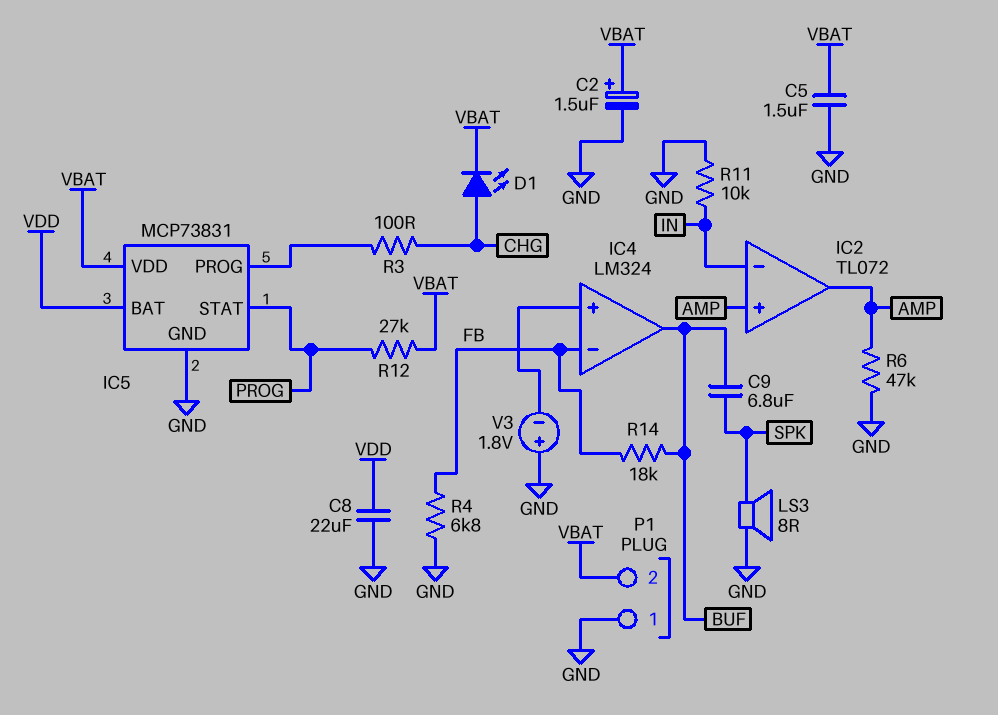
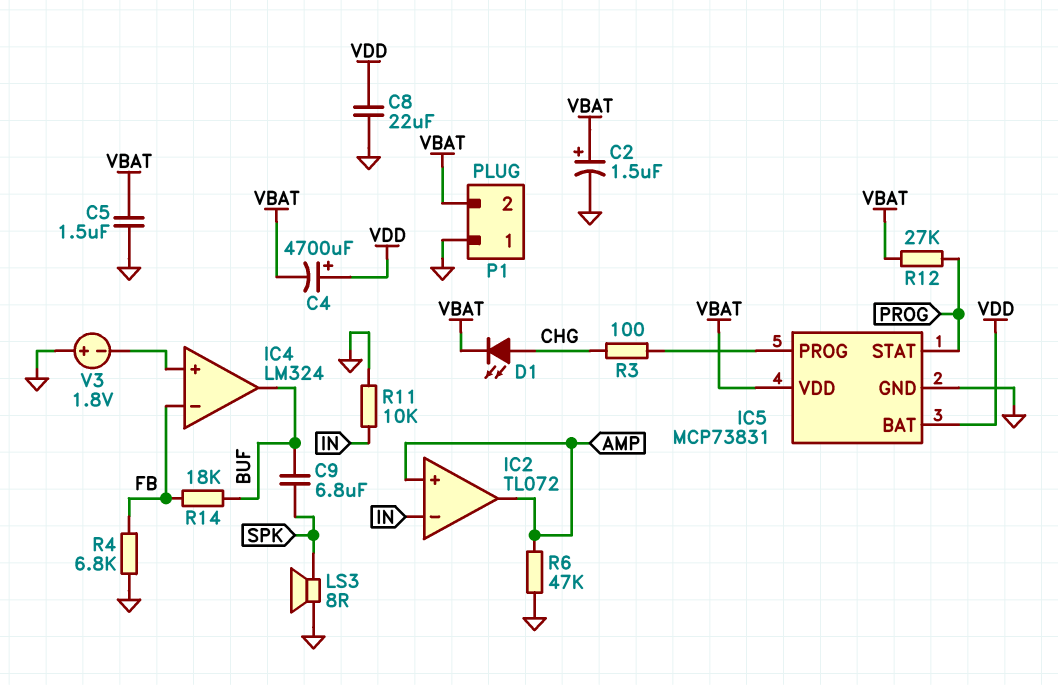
C4: none -> 4700uF (plus VDD, minus VBAT)

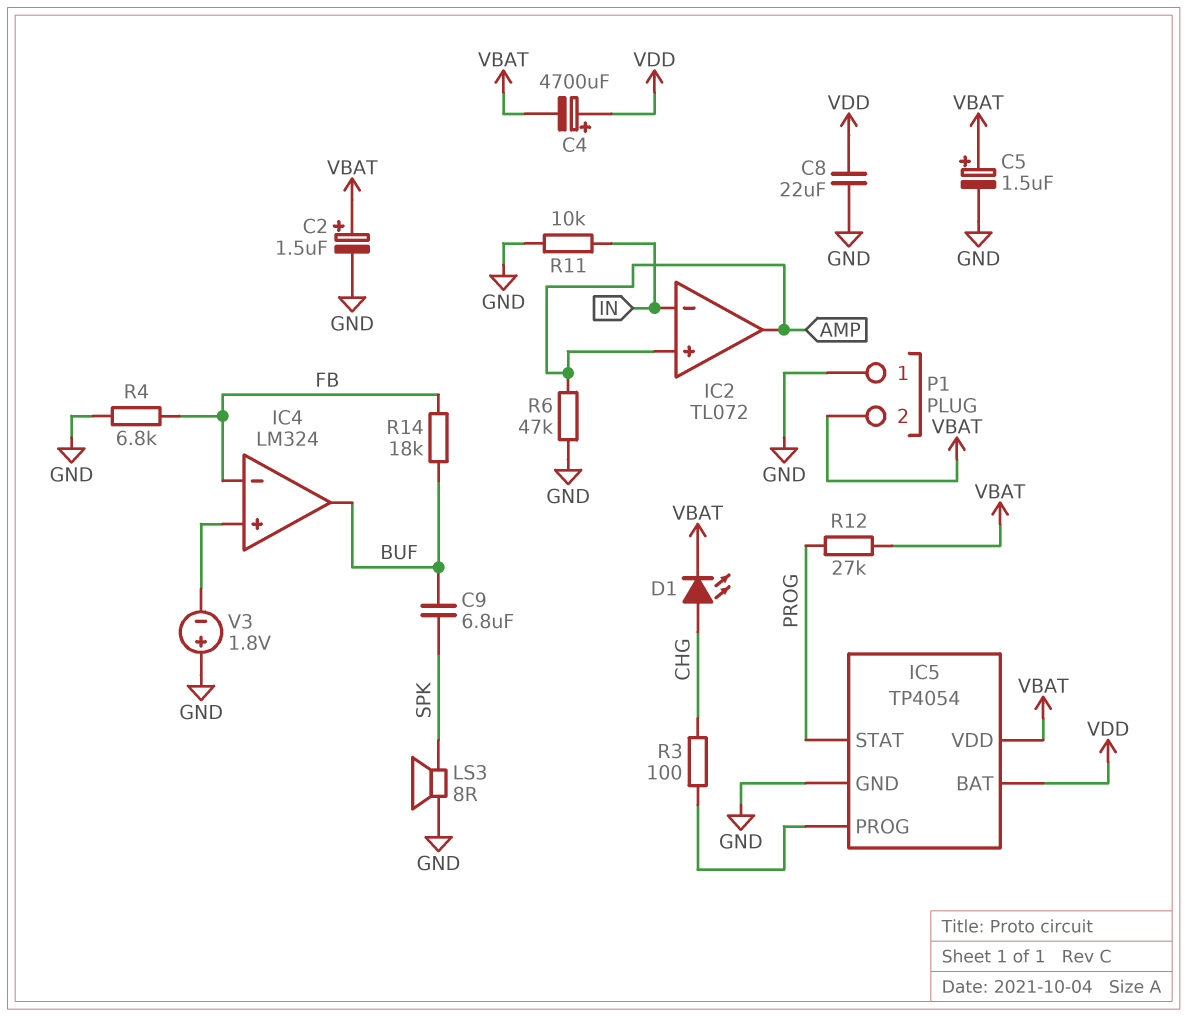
C5: 1.5uF (GND, VBAT) -> 1.5uF (plus VBAT, minus GND)
IC5: MCP73831 -> TP4054

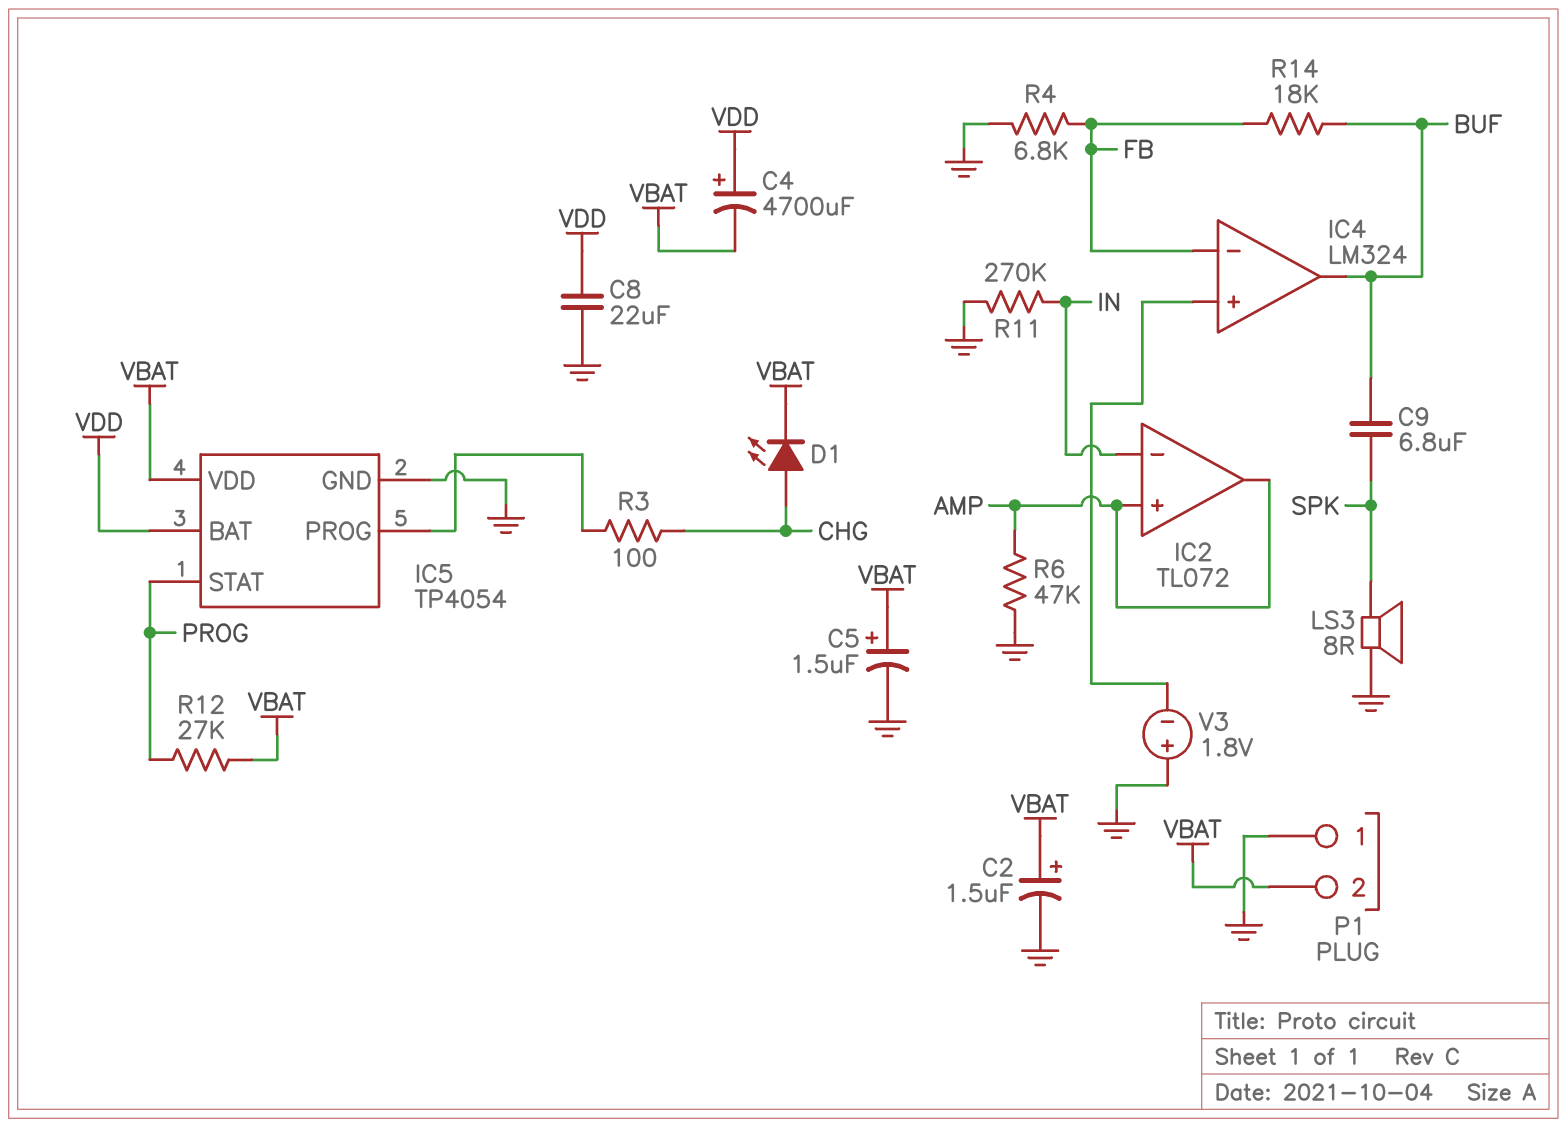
R11: 10k (GND, IN) -> 270k (GND, IN)

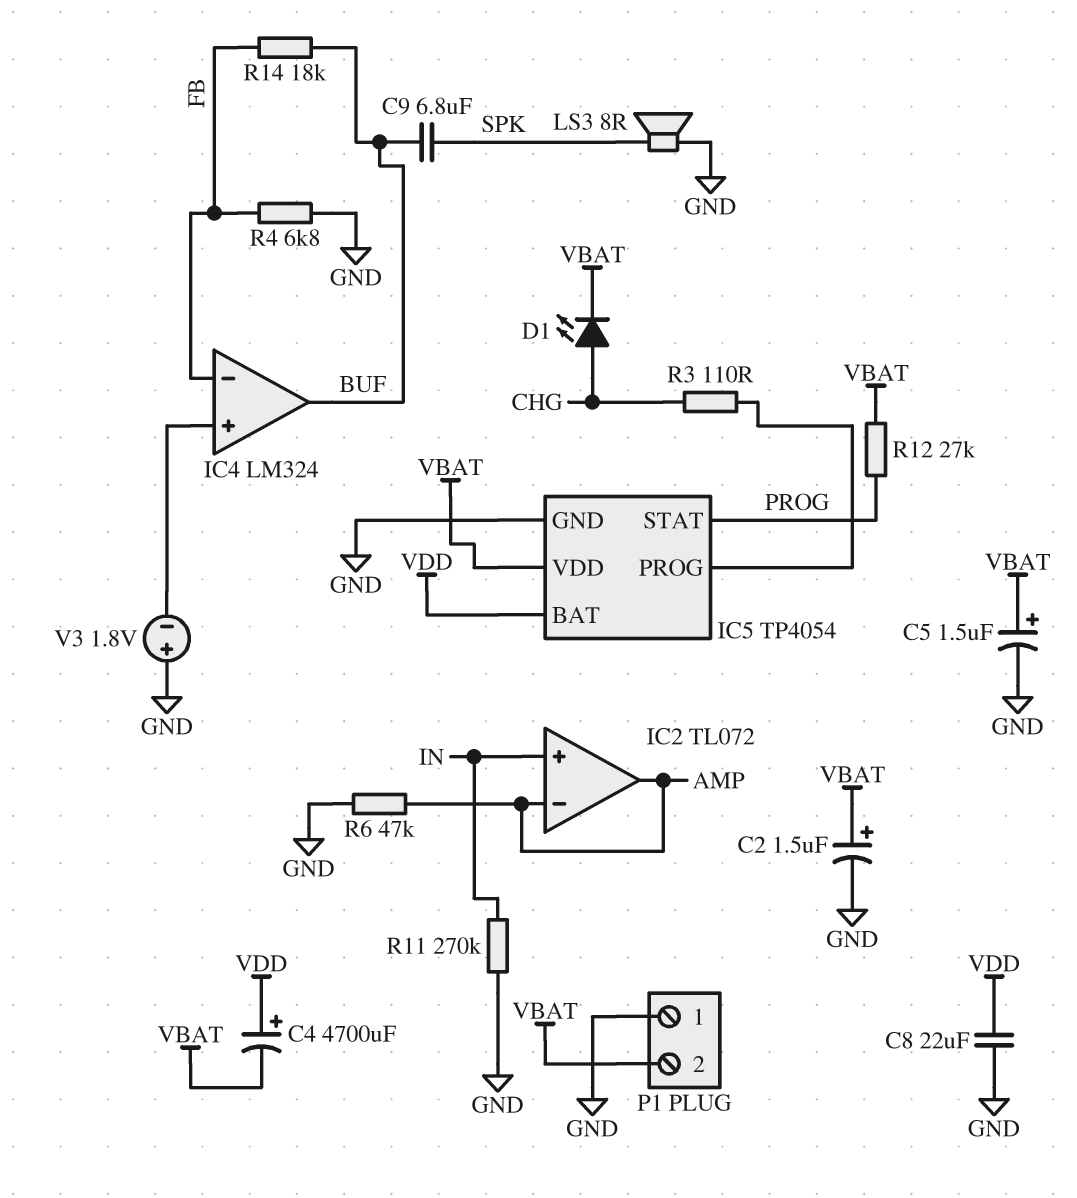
IC2 pin in+: AMP -> IN
IC2 pin in-: IN -> AMP
R3: 100 (CHG, IC5/PROG) -> 110 (CHG, IC5/PROG)

